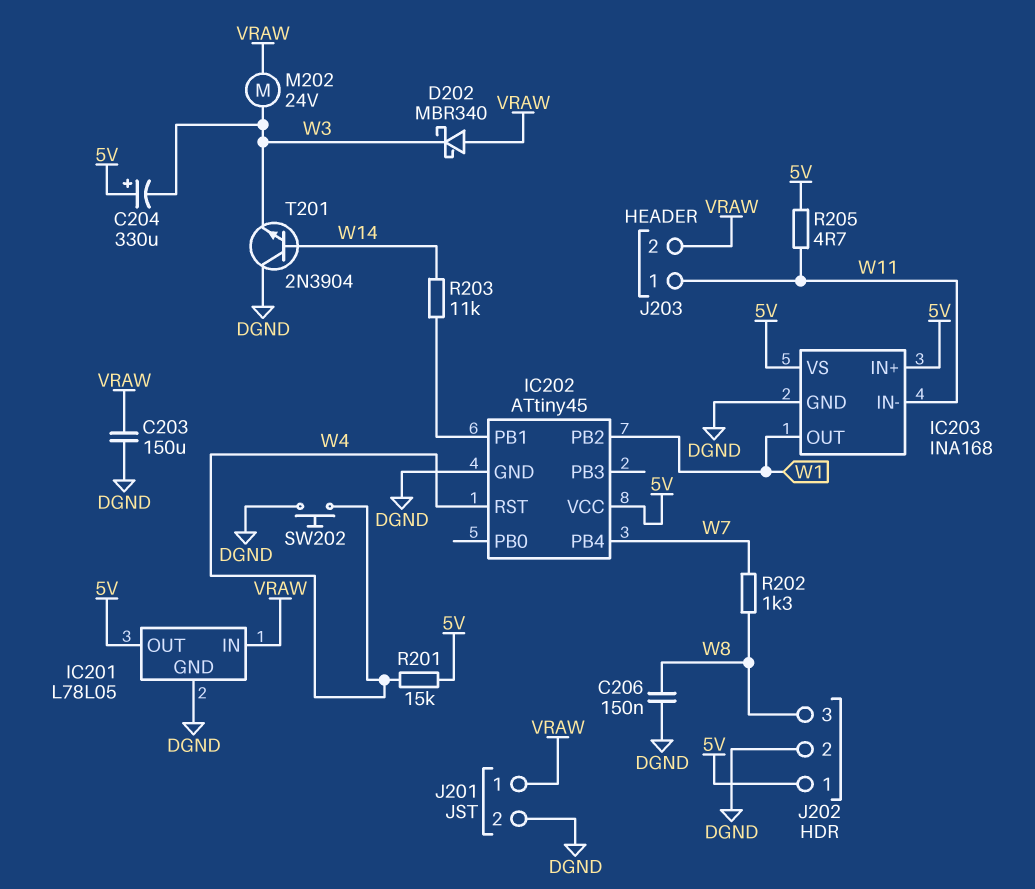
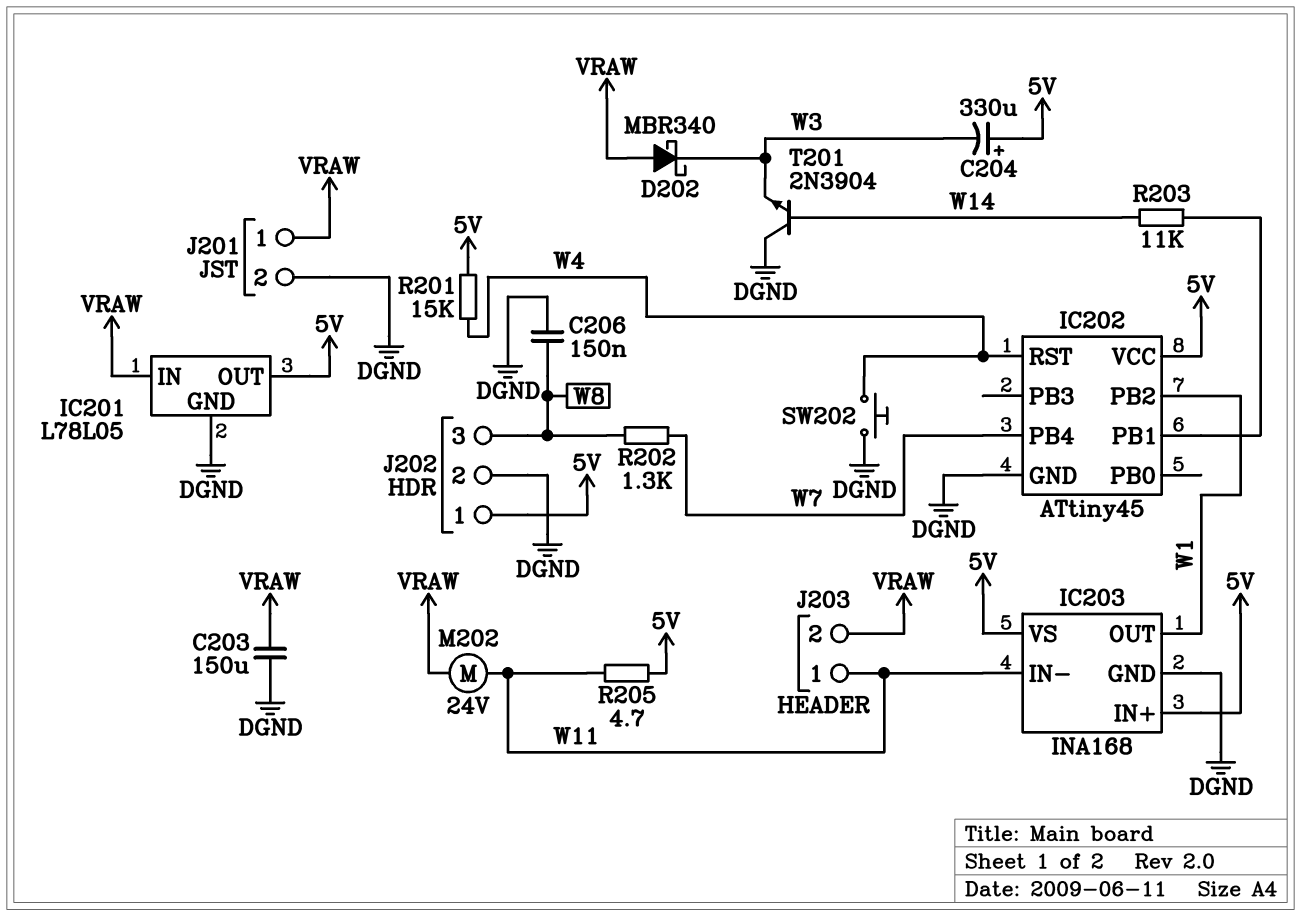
M202: motor 24V (VRAW, W3) -> motor 24V (VRAW, W11)

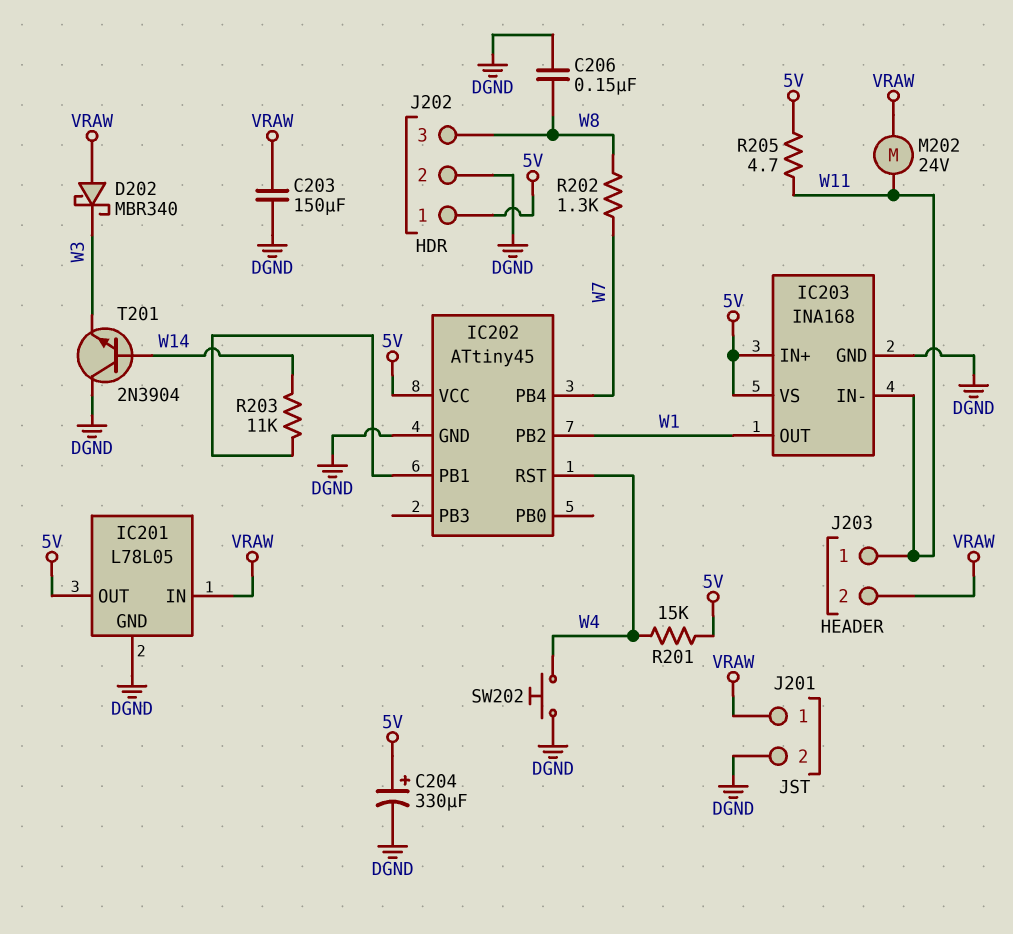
C204: 330uF (plus 5V, minus W3) -> 330uF (plus 5V, minus DGND)

